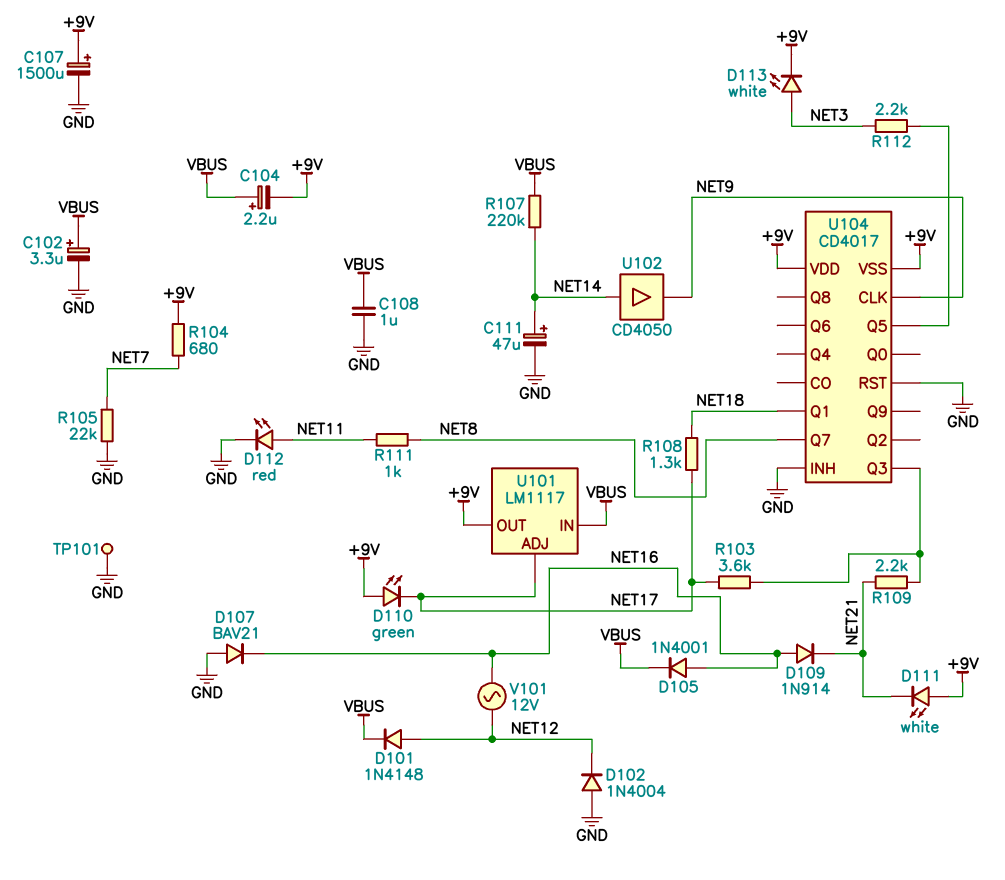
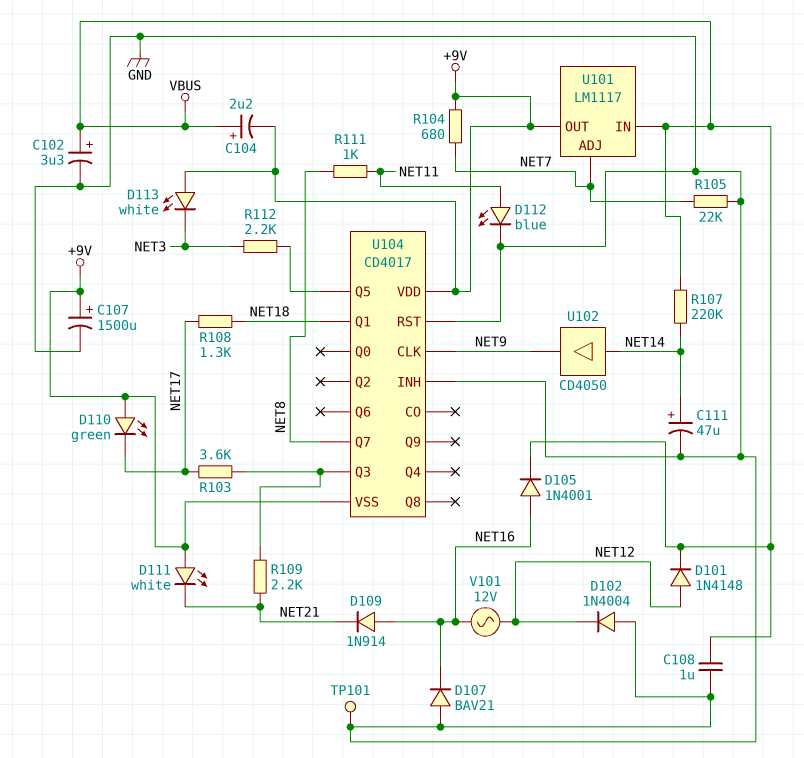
D112: LED red (A NET11, K GND) -> LED blue (A NET11, K GND)
D113: LED white (A NET3, K +9V) -> LED white (A +9V, K NET3)
U101 pin ADJ: NET17 -> NET7

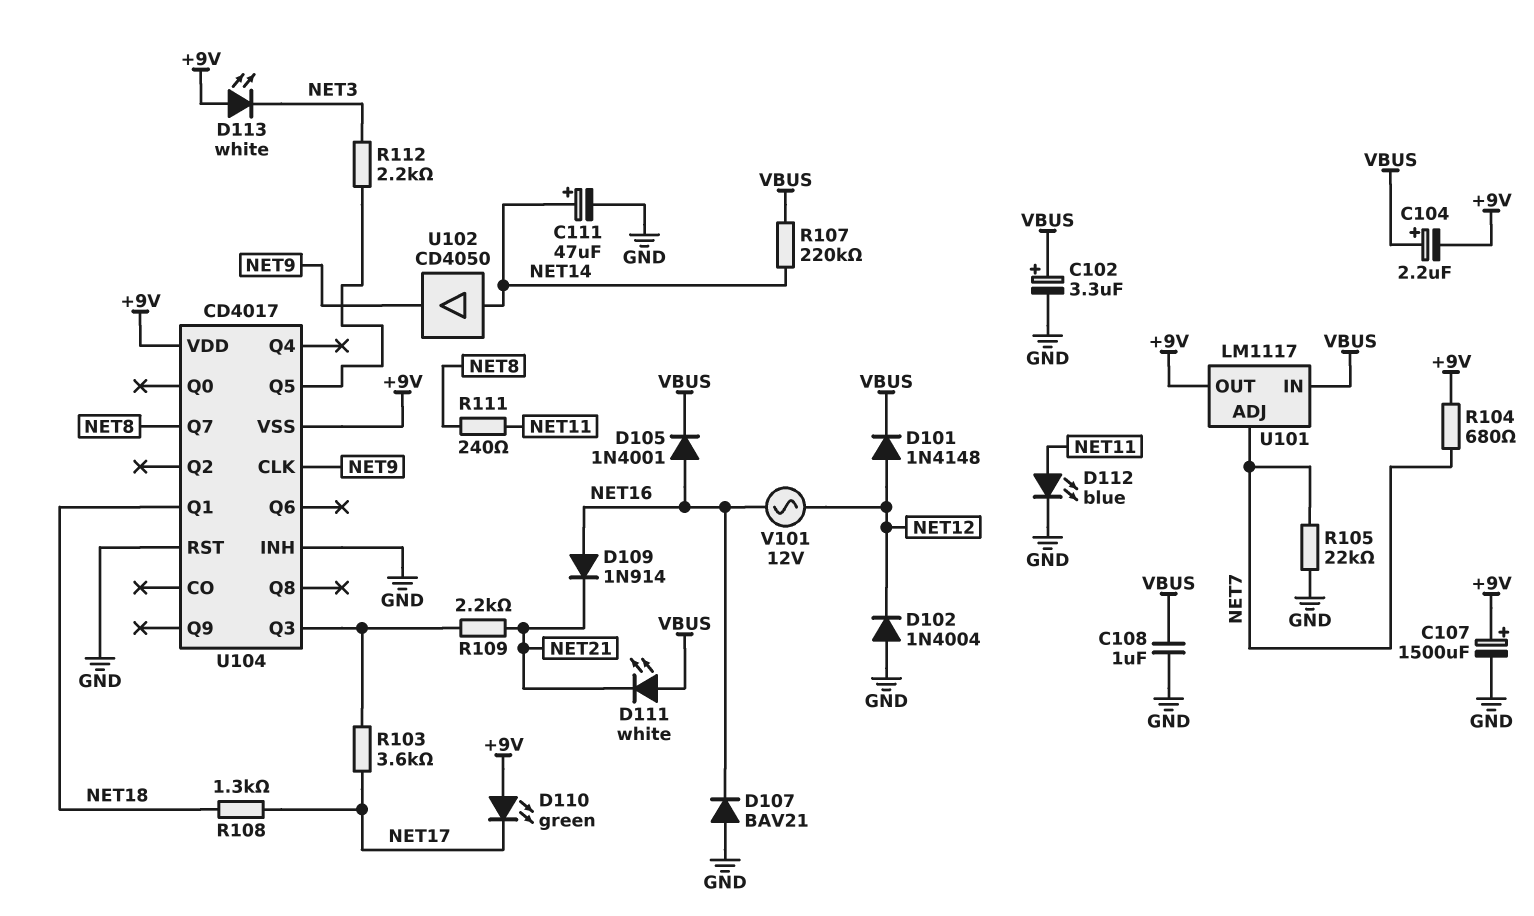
D111: LED white (A +9V, K NET21) -> LED white (A VBUS, K NET21)
R111: 1k (NET8, NET11) -> 240 (NET8, NET11)
TP101: test point (GND) -> none

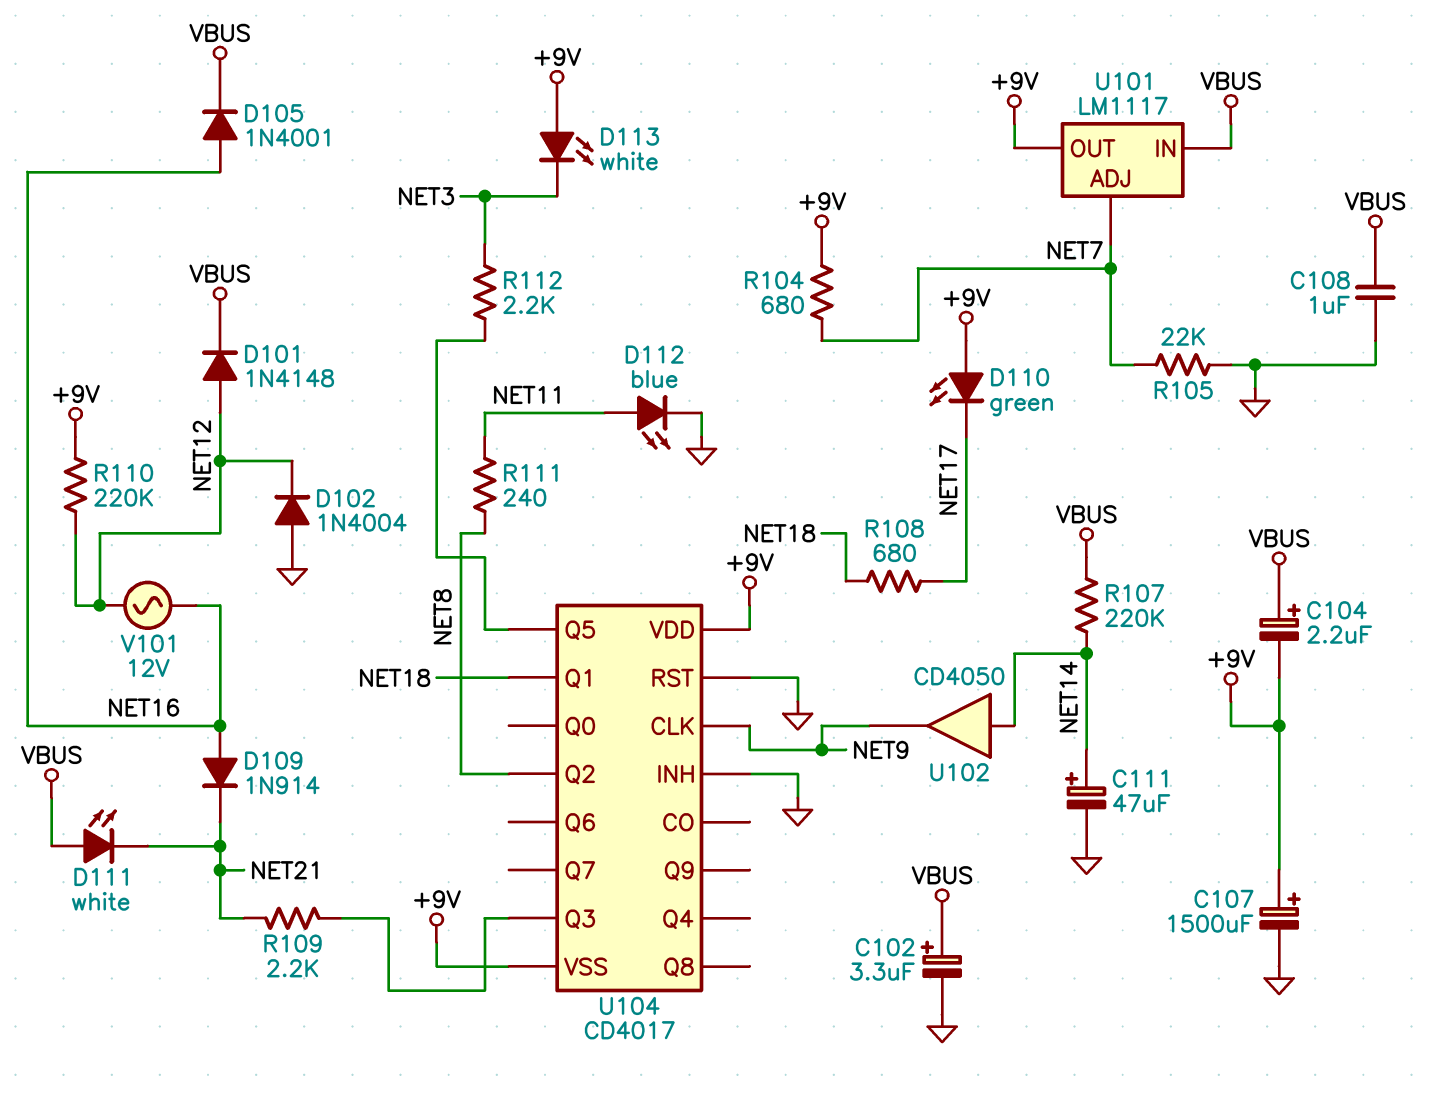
D107: diode BAV21 (A GND, K NET16) -> none
R103: 3.6k (NET17, U104/Q3) -> none
R108: 1.3k (NET17, NET18) -> 680 (NET17, NET18)
R110: none -> 220k (+9V, NET12)
U104 pin Q2: none -> NET8
U104 pin Q7: NET8 -> none

